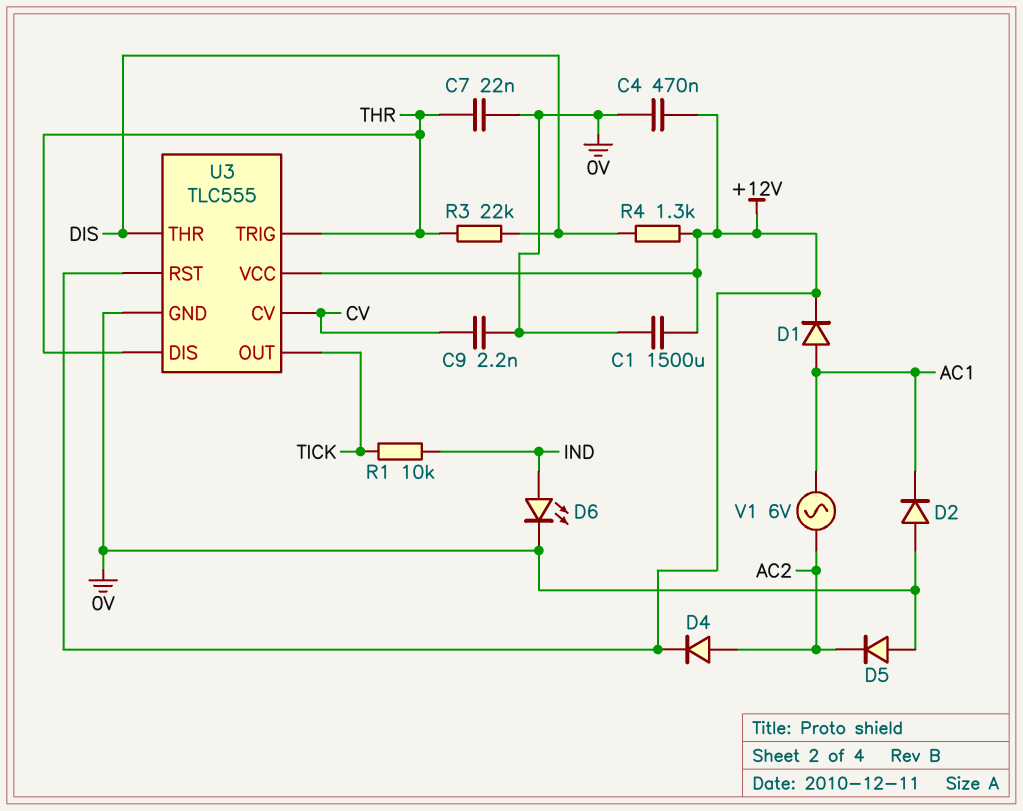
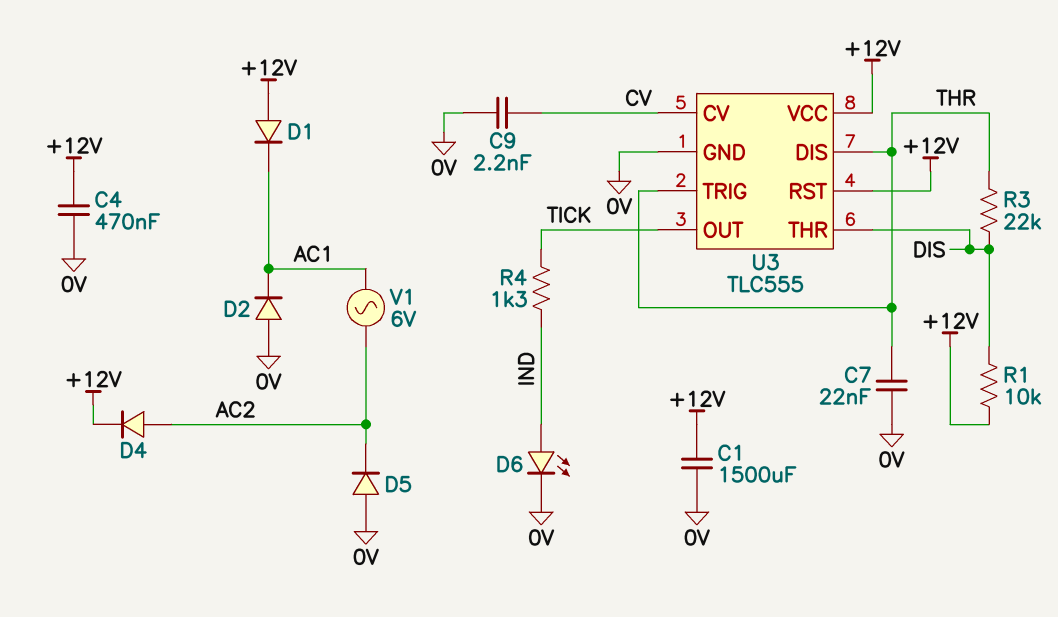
D1: diode (A AC1, K +12V) -> diode (A +12V, K AC1)
R1: 10k (IND, TICK) -> 10k (+12V, DIS)
R4: 1.3k (+12V, DIS) -> 1.3k (IND, TICK)

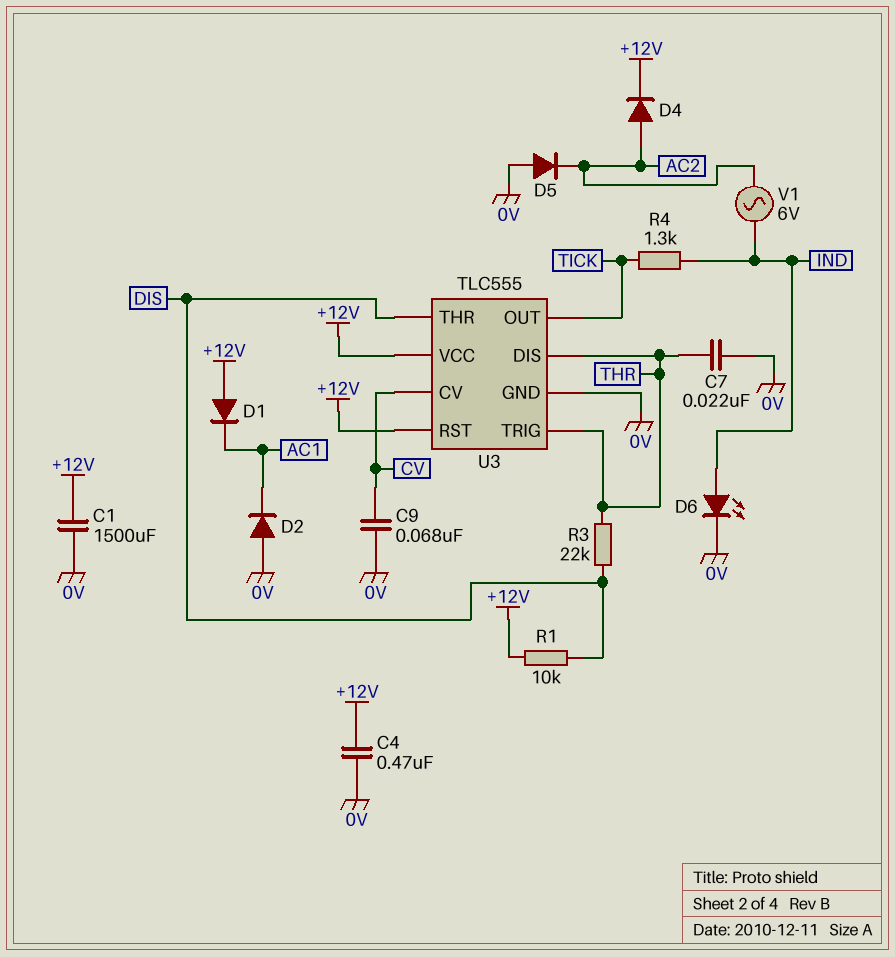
C9: 2.2nF (0V, CV) -> 68nF (0V, CV)
V1: AC 6V (AC1, AC2) -> AC 6V (AC2, IND)

